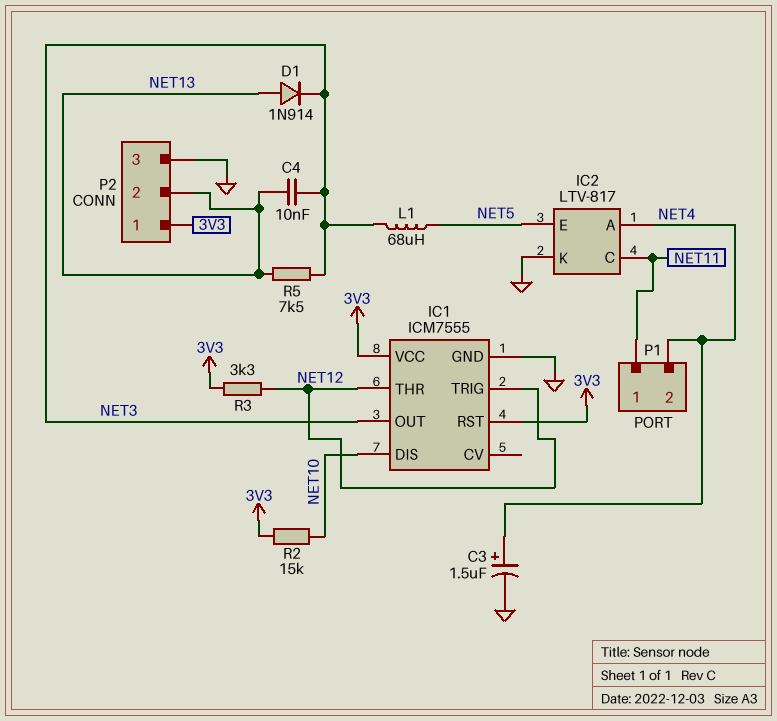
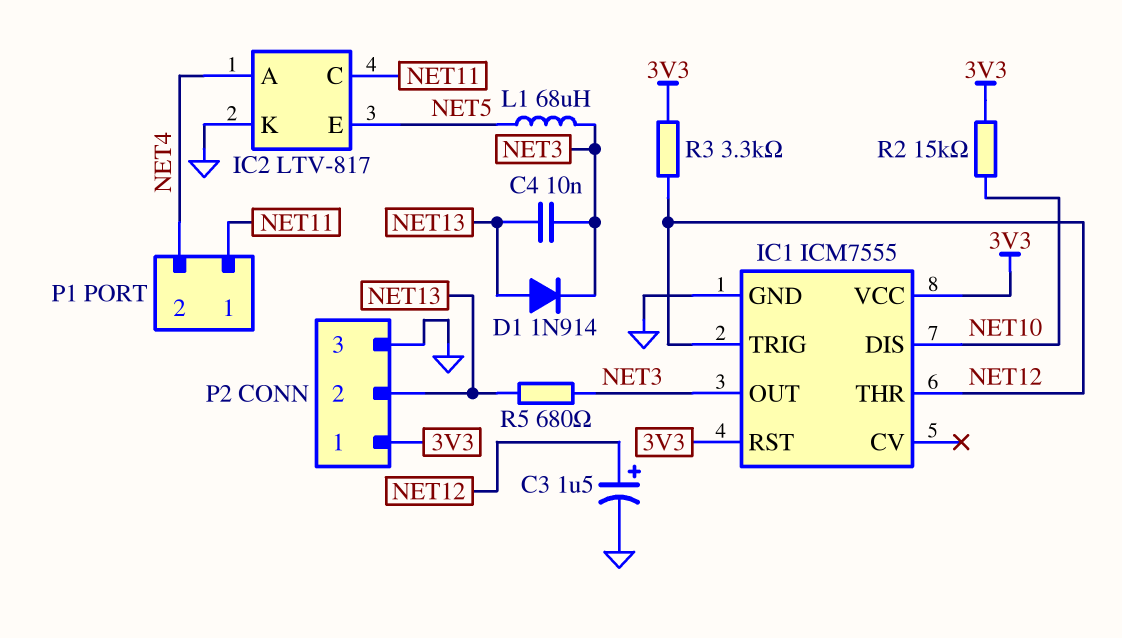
C3: 1.5uF (plus NET4, minus GND) -> 1.5uF (plus NET12, minus GND)
R5: 7.5k (NET3, NET13) -> 680 (NET3, NET13)

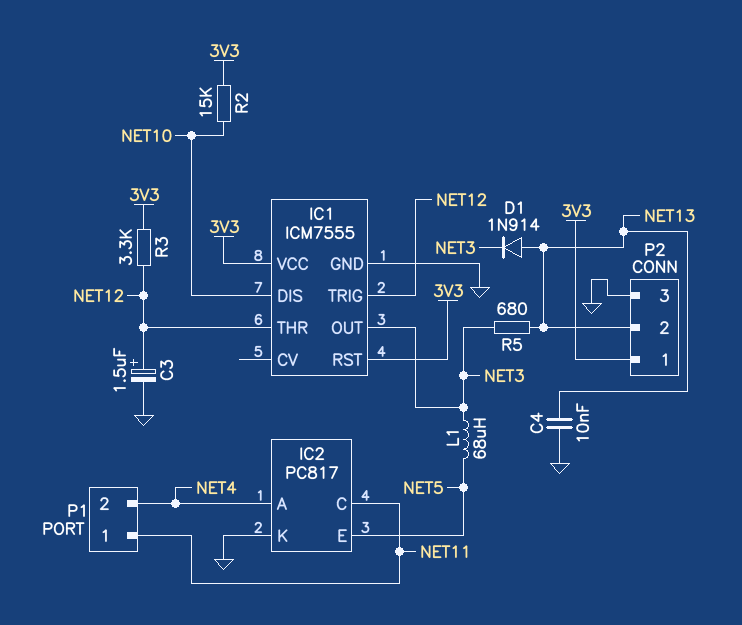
C4: 10nF (NET3, NET13) -> 10nF (GND, NET13)
IC2: LTV-817 -> PC817

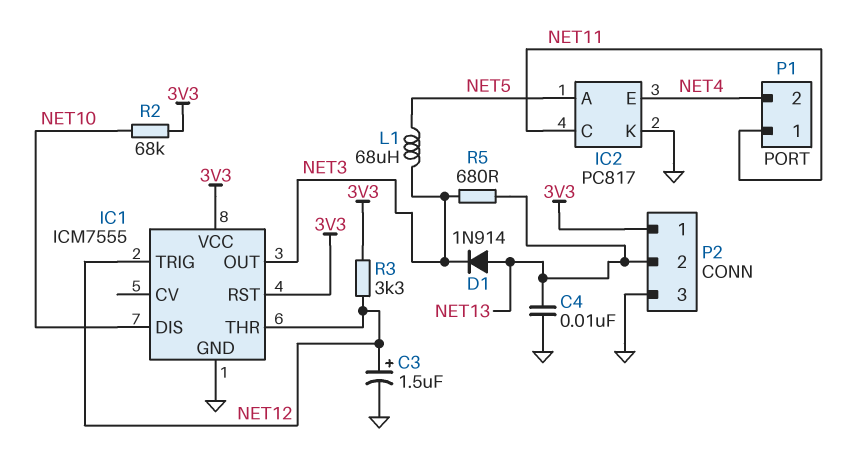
IC2 pin A: NET4 -> NET5
IC2 pin E: NET5 -> NET4
R2: 15k (3V3, NET10) -> 68k (3V3, NET10)

